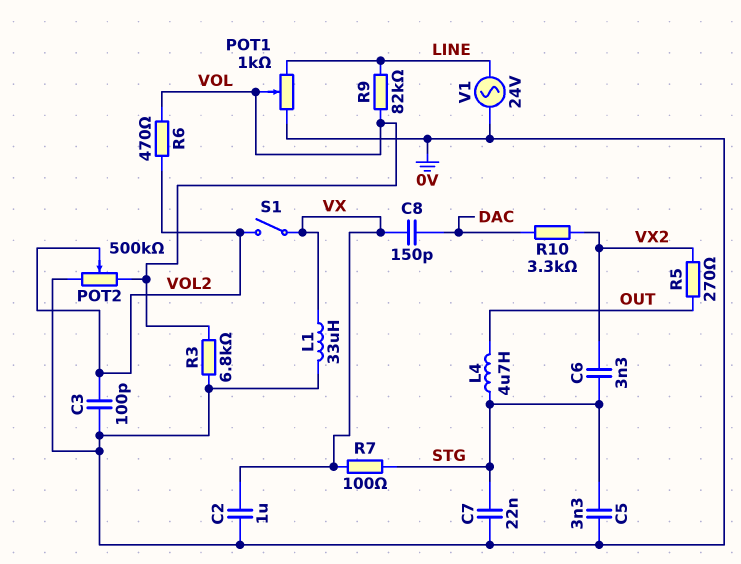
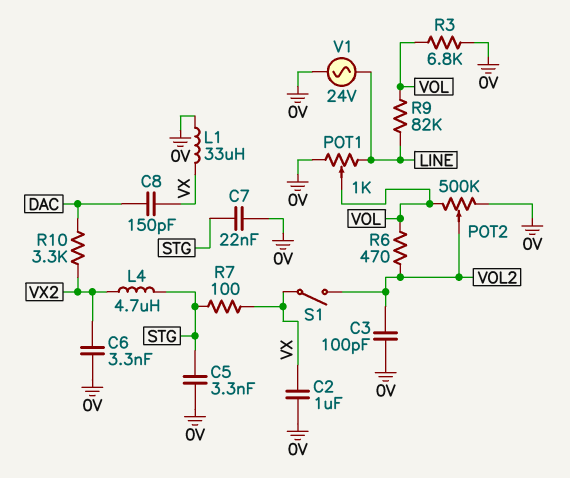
C6: 3.3nF (STG, VX2) -> 3.3nF (0V, VX2)
L4: 4.7uH (OUT, STG) -> 4.7uH (STG, VX2)
R5: 270 (OUT, VX2) -> none

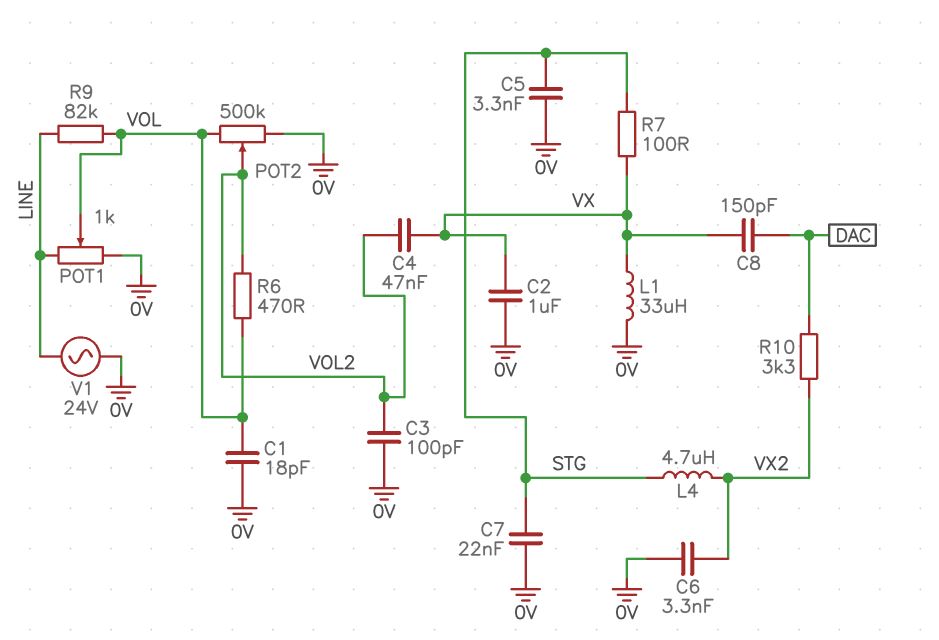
C1: none -> 18pF (0V, VOL)
C4: none -> 47nF (VOL2, VX)
R3: 6.8k (0V, VOL) -> none
S1: switch (VOL2, VX) -> none

